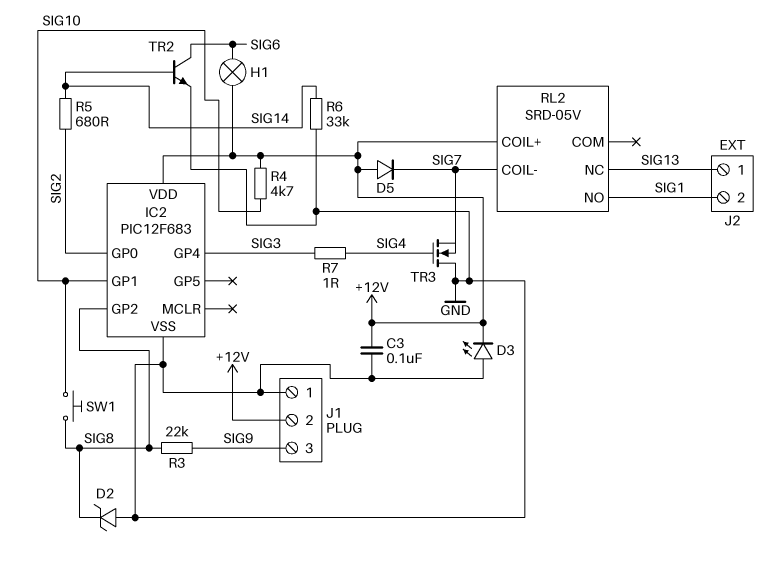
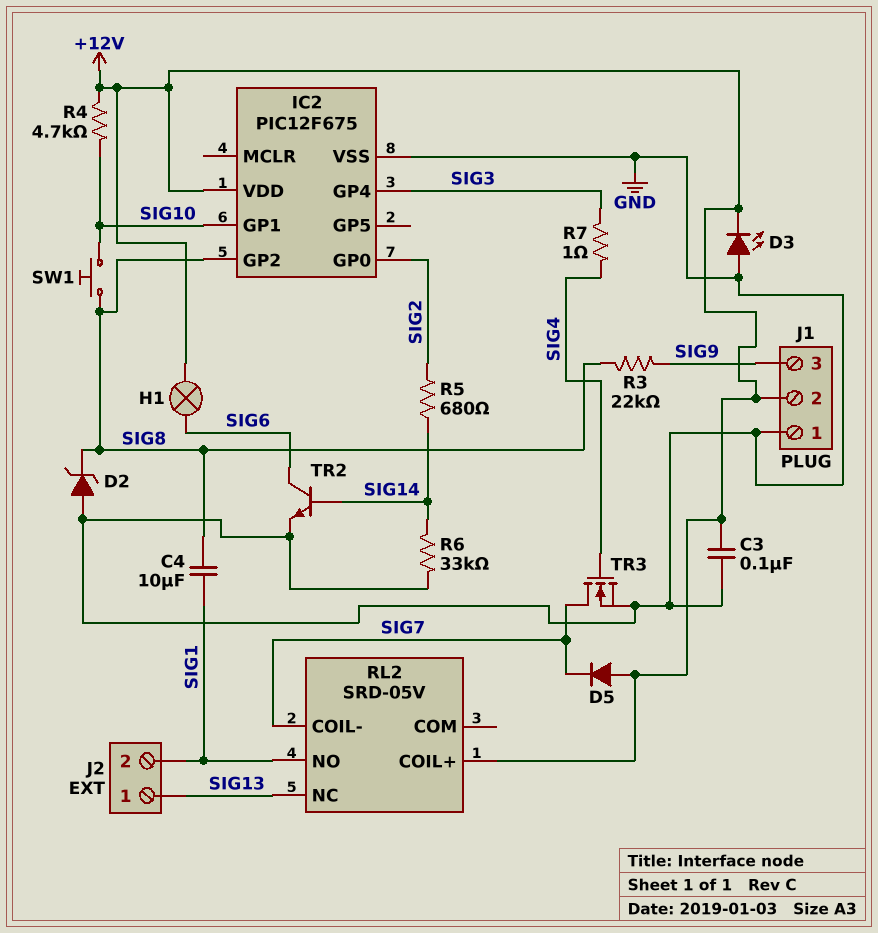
C4: none -> 10uF (SIG1, SIG8)
IC2: PIC12F683 -> PIC12F675
TR3: NMOS (G SIG4, D GND, S SIG7) -> NMOS (G SIG4, D SIG7, S GND)

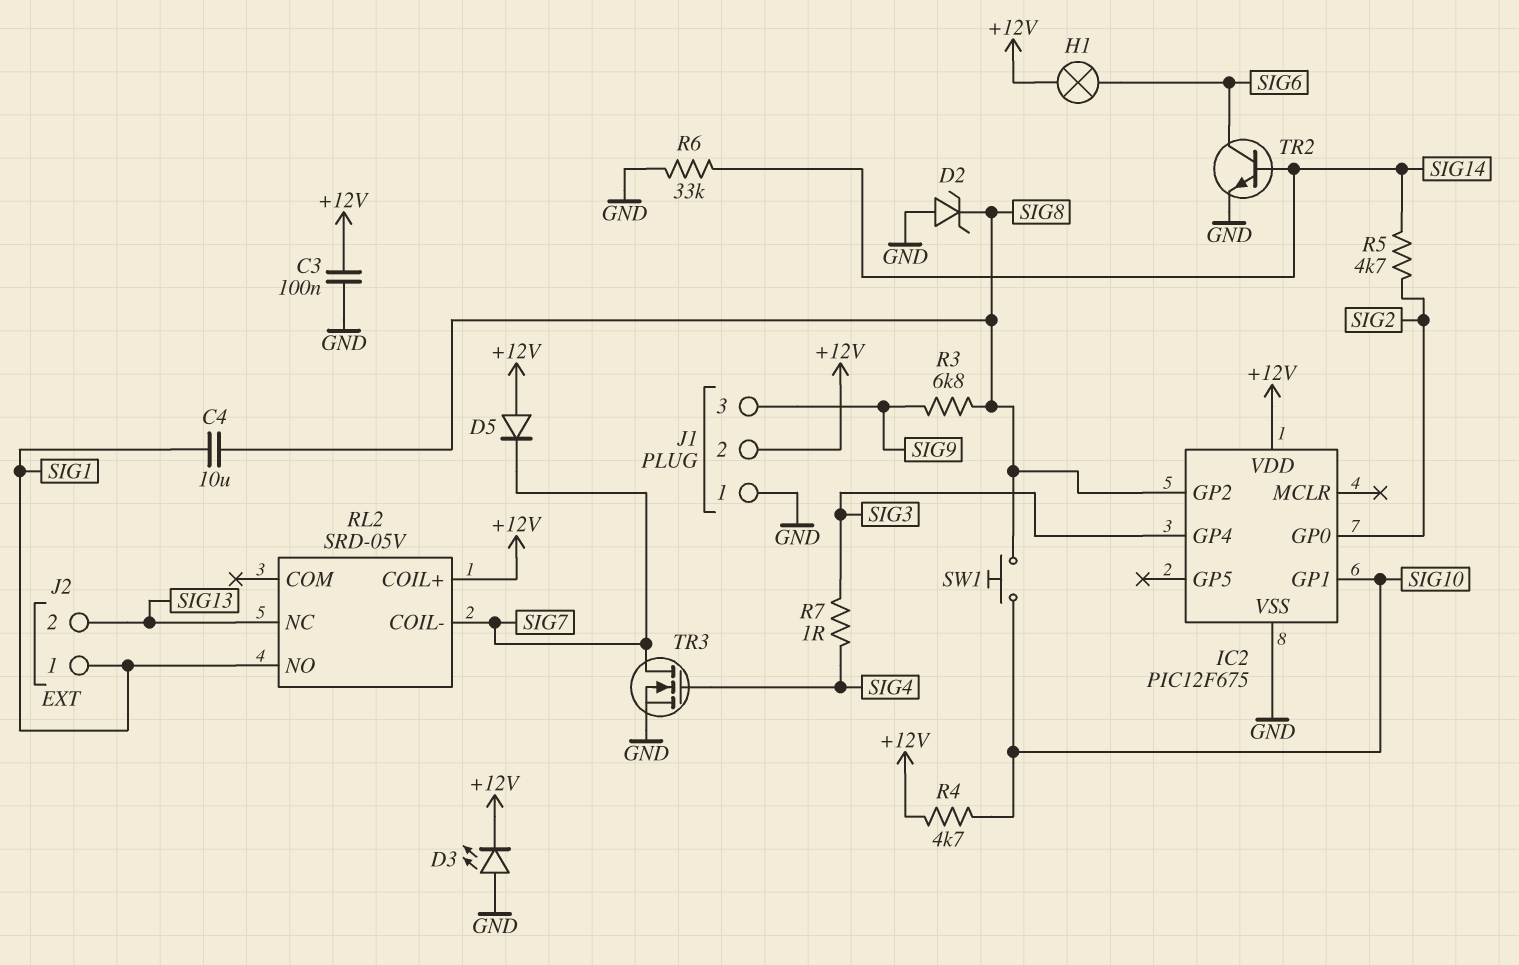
J2 pin 1: SIG13 -> SIG1
J2 pin 2: SIG1 -> SIG13
R3: 22k (SIG8, SIG9) -> 6.8k (SIG8, SIG9)
R5: 680 (SIG2, SIG14) -> 4.7k (SIG2, SIG14)

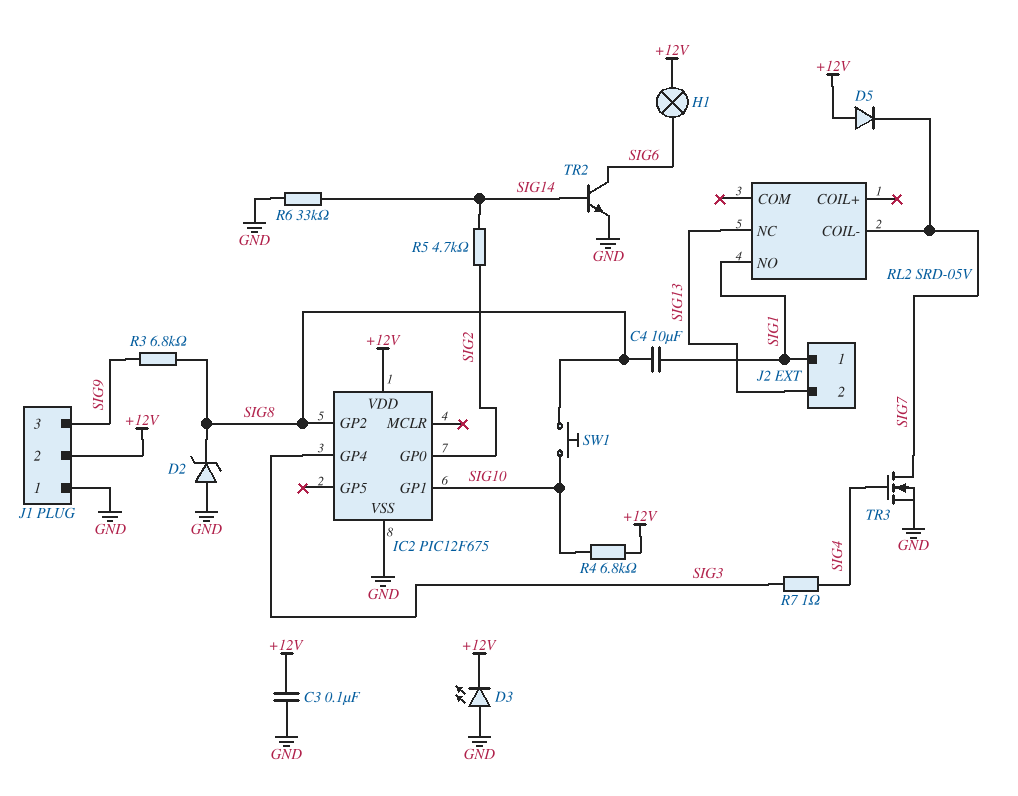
R4: 4.7k (+12V, SIG10) -> 6.8k (+12V, SIG10)
RL2 pin COIL+: +12V -> none

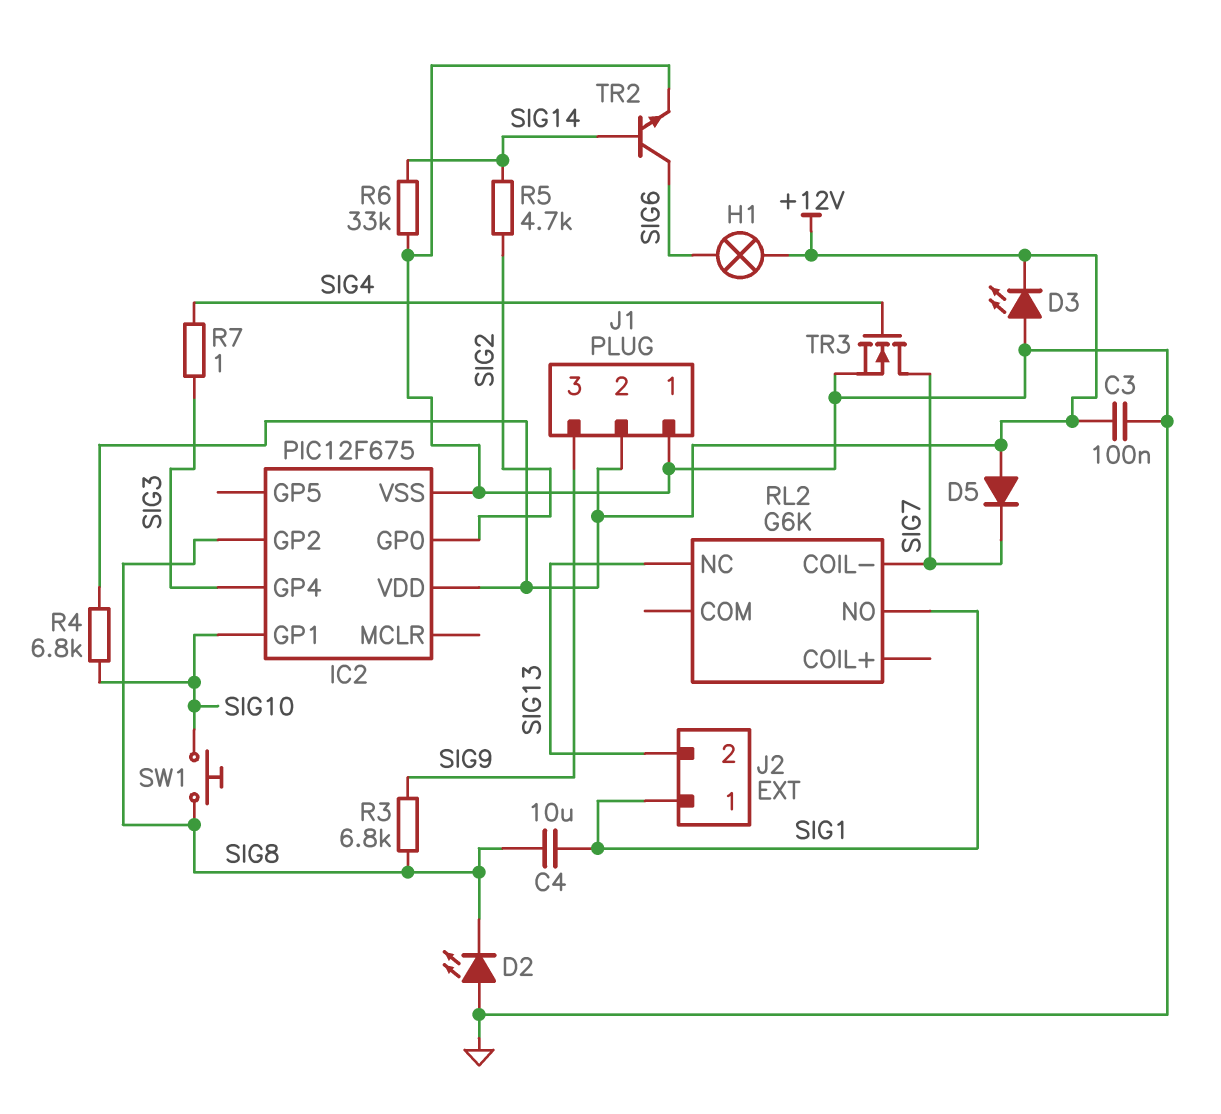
D2: zener (A GND, K SIG8) -> LED (A GND, K SIG8)
RL2: SRD-05V -> G6K

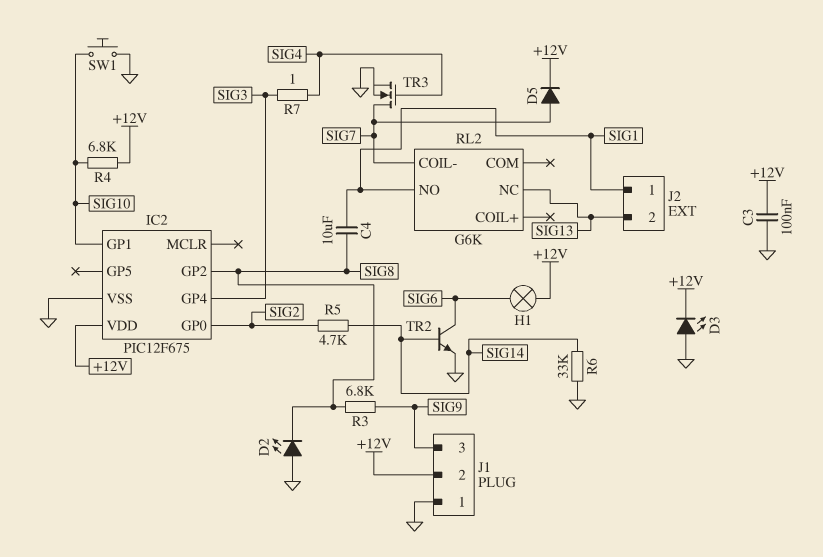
D5: diode (A +12V, K SIG7) -> diode (A SIG7, K +12V)
SW1: button (SIG8, SIG10) -> button (GND, SIG10)

